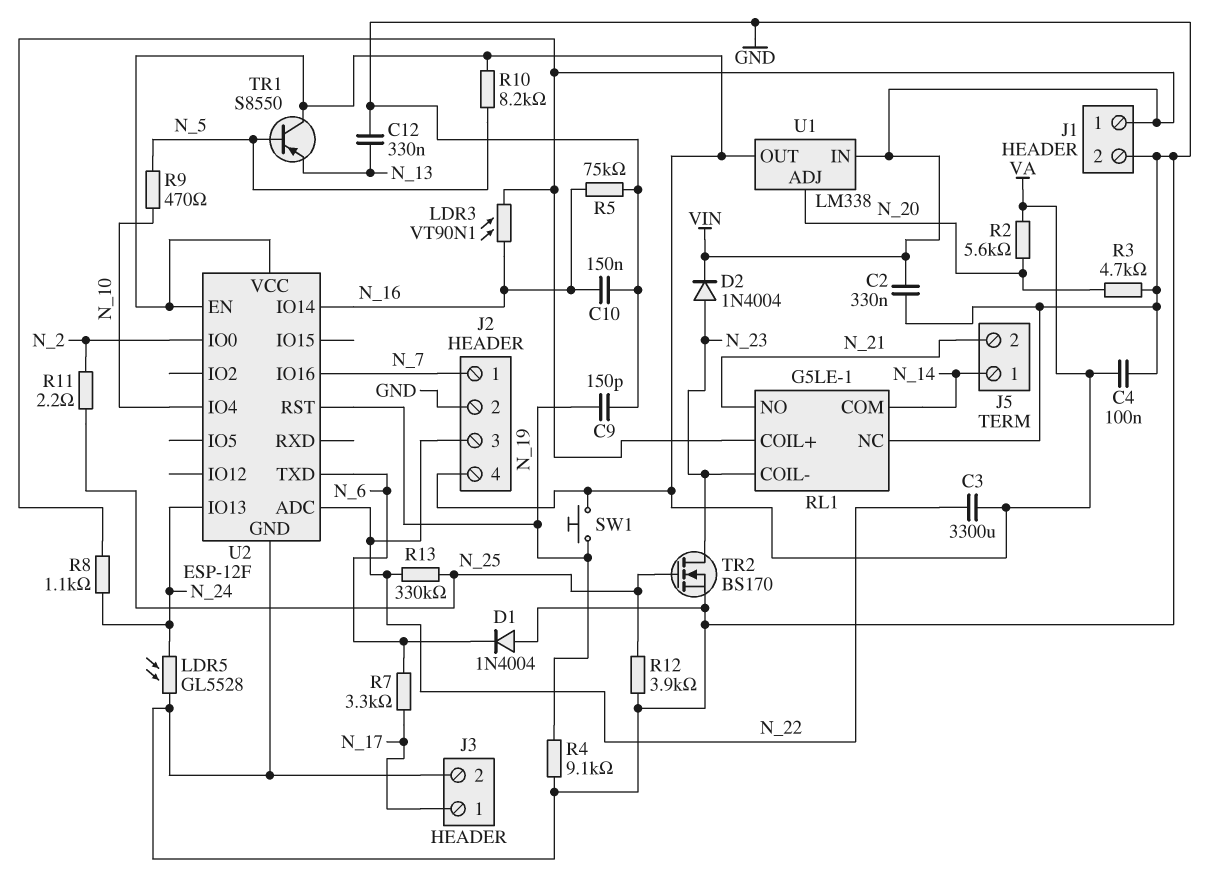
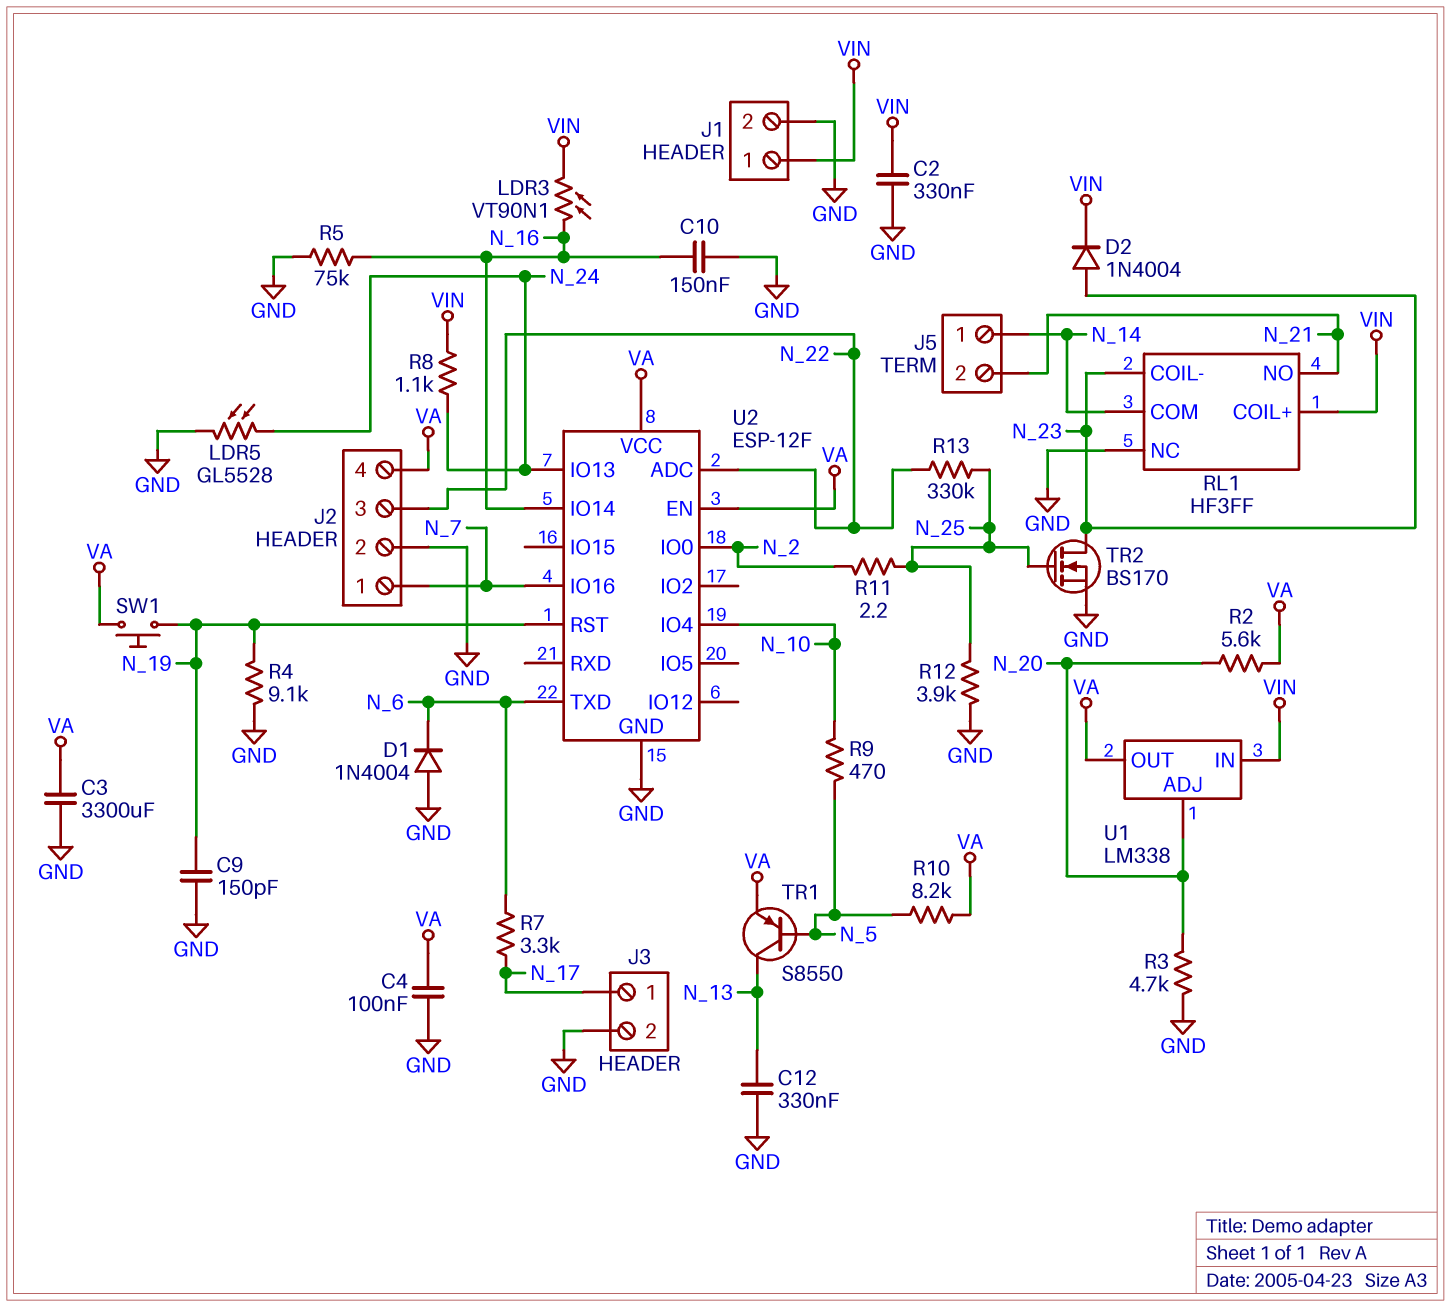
C3: 3300uF (N_22, VA) -> 3300uF (GND, VA)
RL1: G5LE-1 -> HF3FF
TR1: PNP S8550 (B N_5, C VA, E N_13) -> PNP S8550 (B N_5, C N_13, E VA)

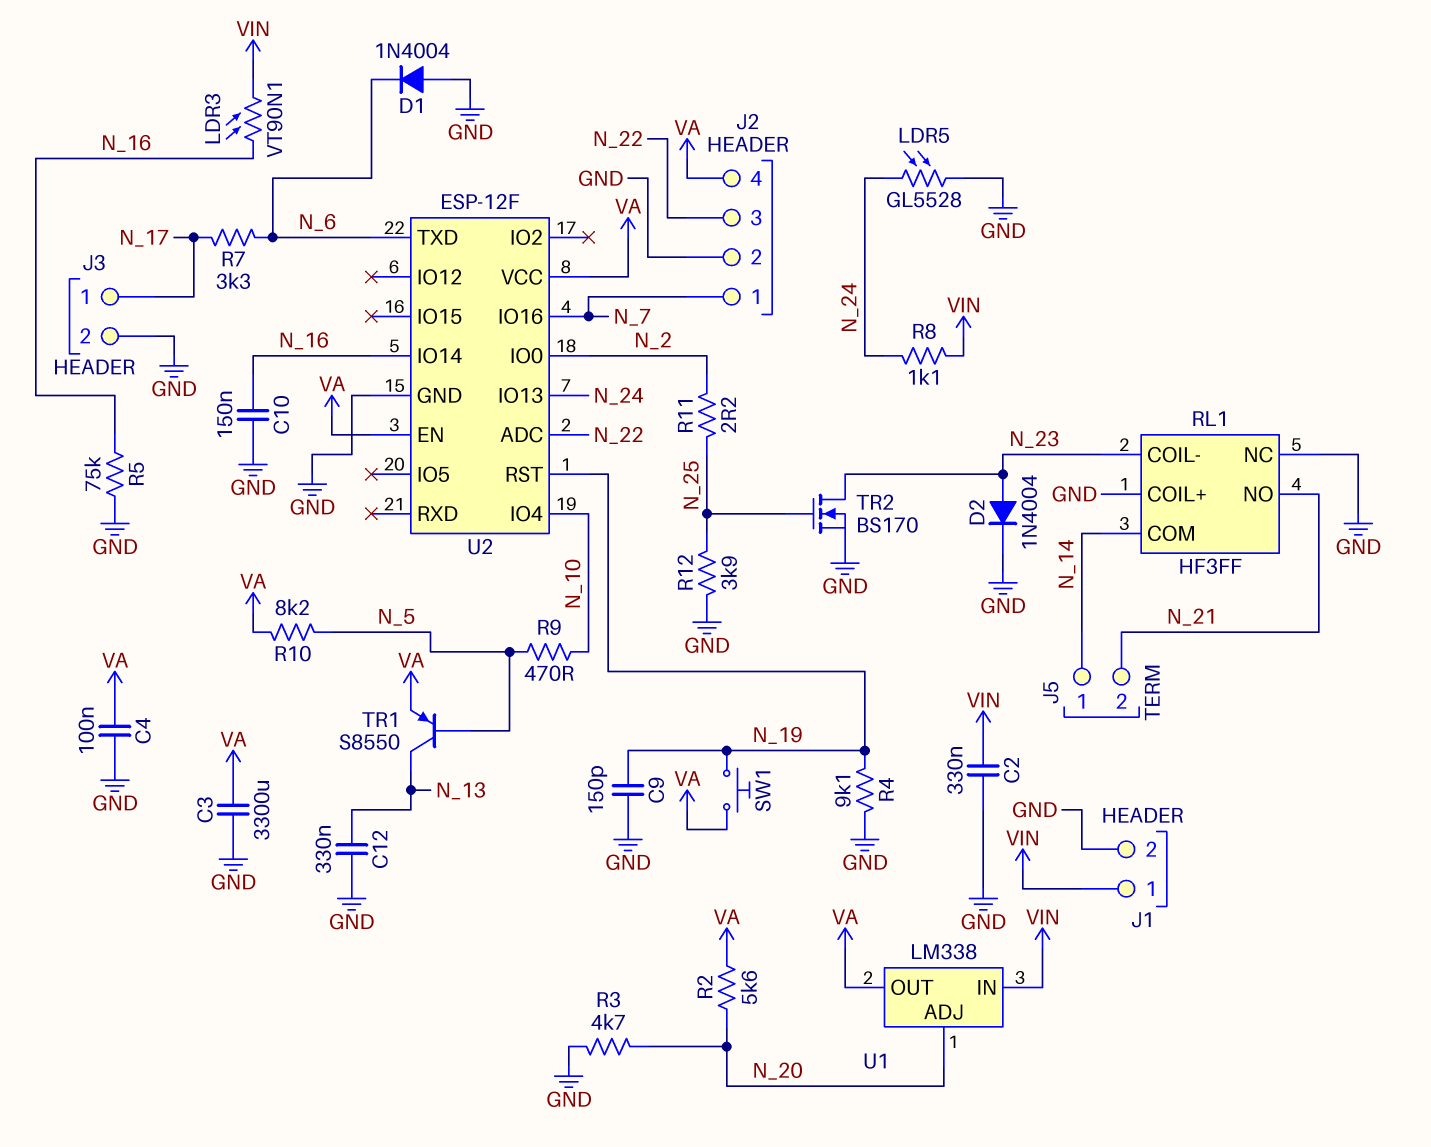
D2: diode 1N4004 (A N_23, K VIN) -> diode 1N4004 (A N_23, K GND)
R13: 330k (N_22, N_25) -> none
RL1 pin COIL+: VIN -> GND

